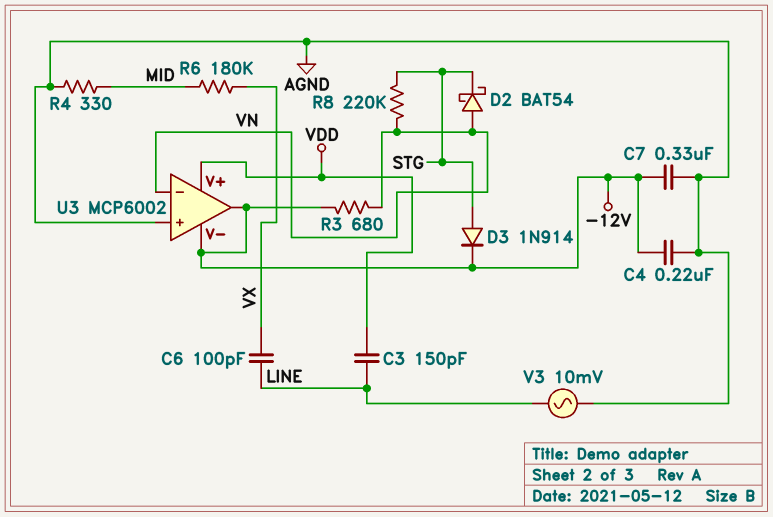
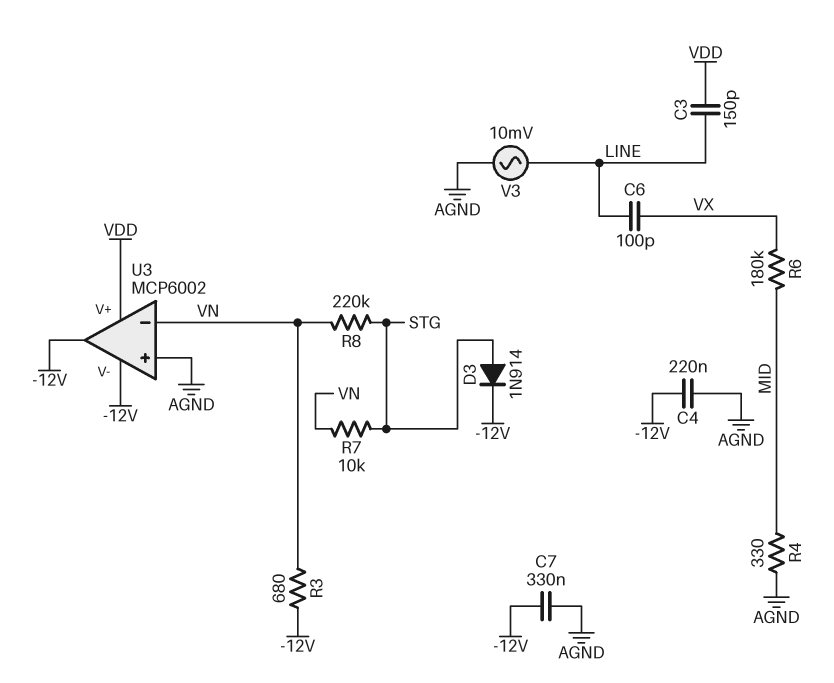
D2: schottky BAT54 (A VN, K STG) -> none
R7: none -> 10k (STG, VN)

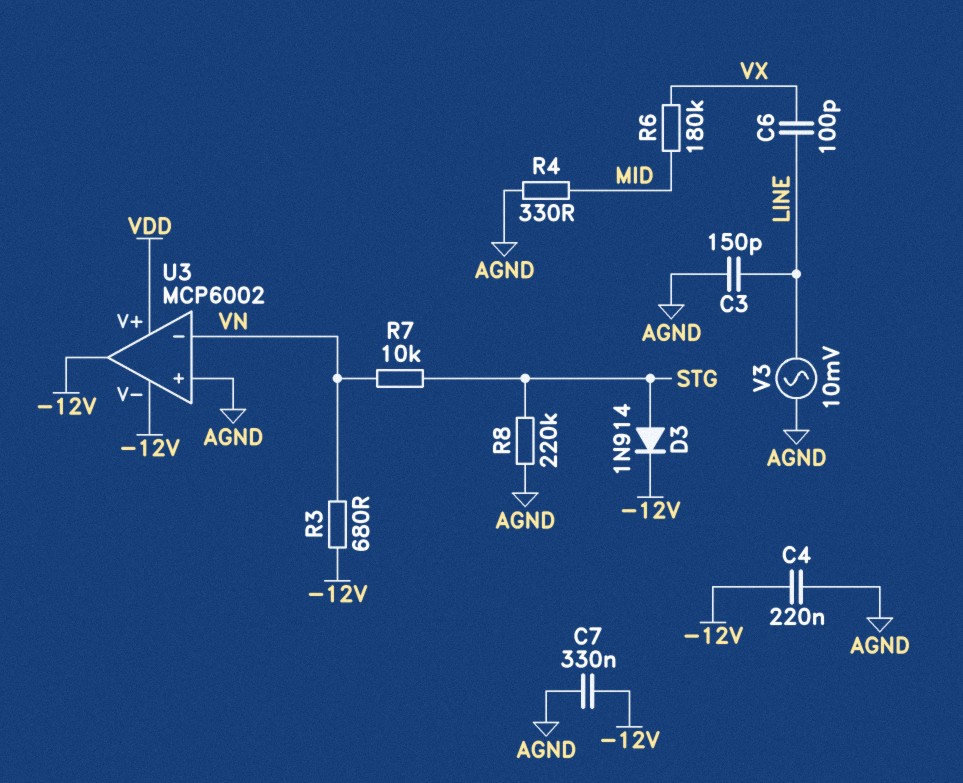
C3: 150pF (LINE, VDD) -> 150pF (AGND, LINE)
R8: 220k (STG, VN) -> 220k (AGND, STG)

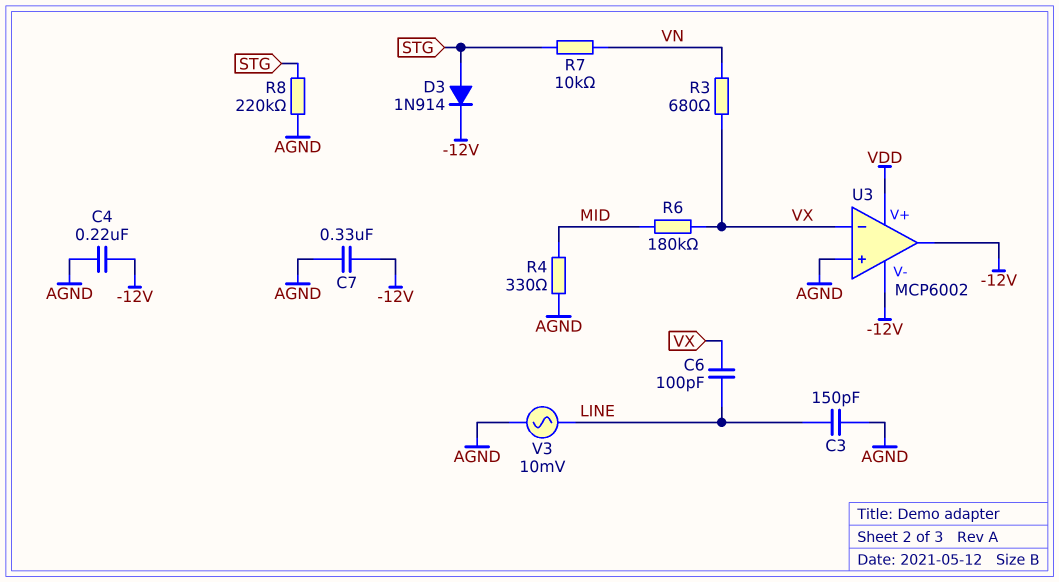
R3: 680 (-12V, VN) -> 680 (VN, VX)
U3 pin in-: VN -> VX

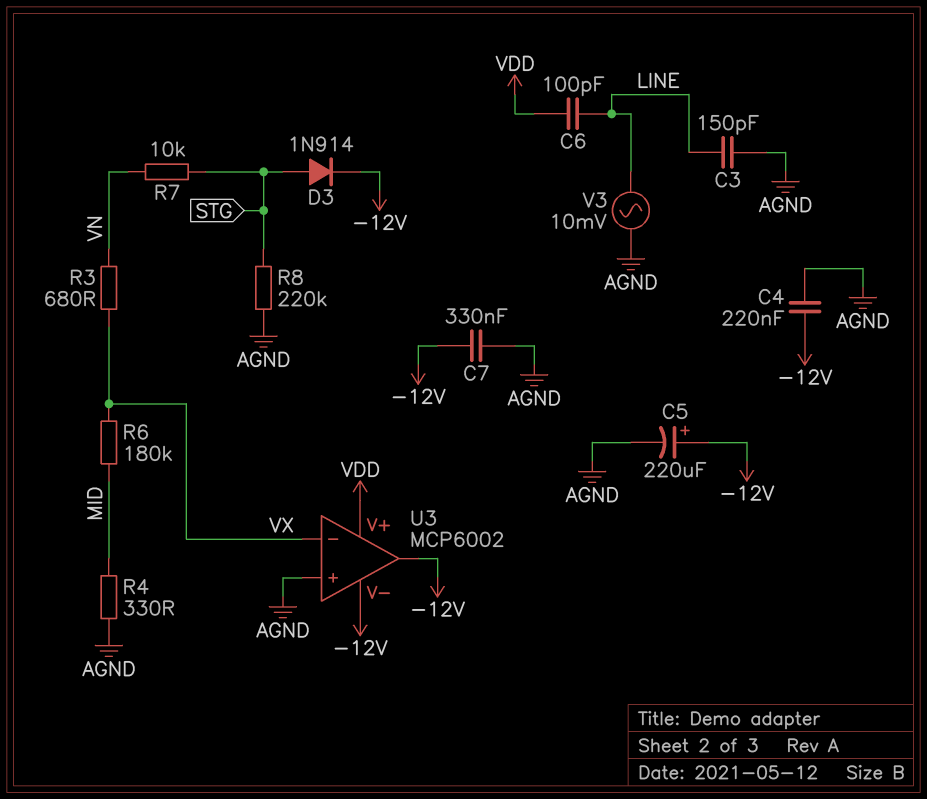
C5: none -> 220uF (plus -12V, minus AGND)
C6: 100pF (LINE, VX) -> 100pF (LINE, VDD)

